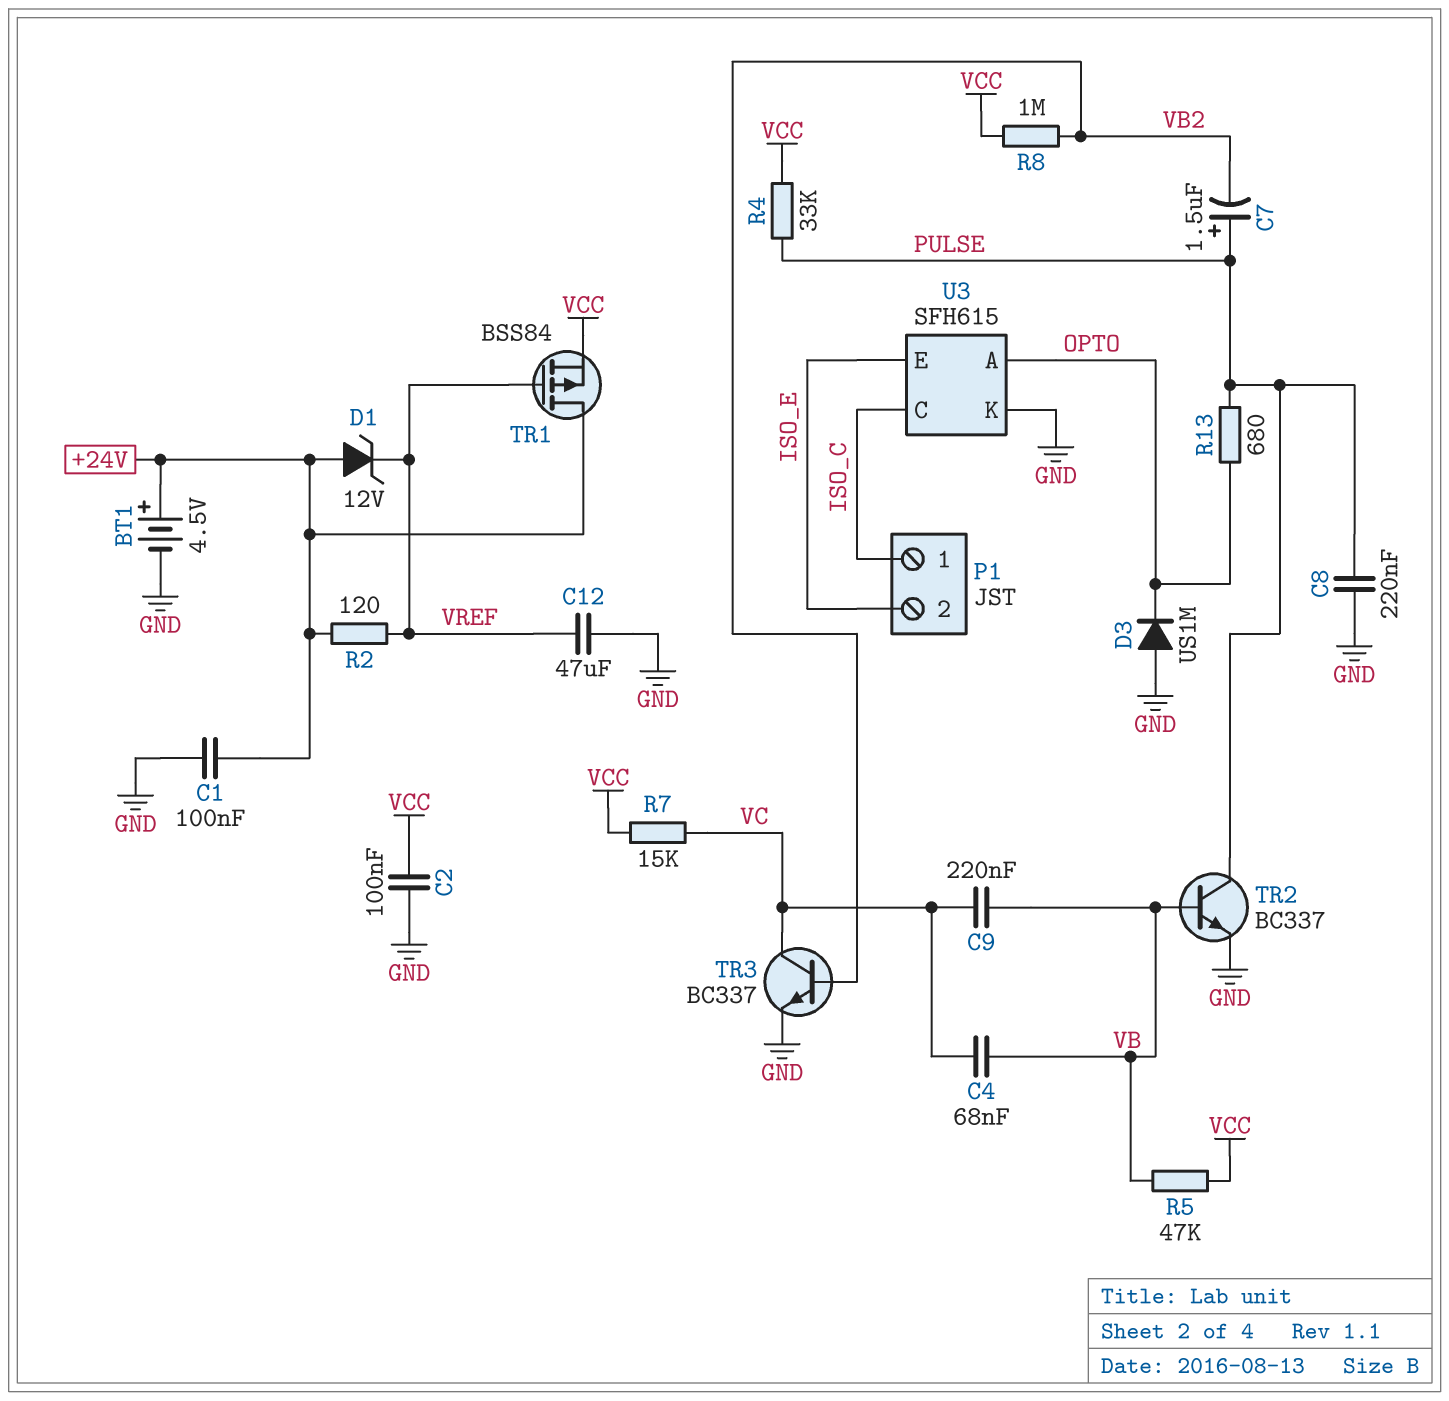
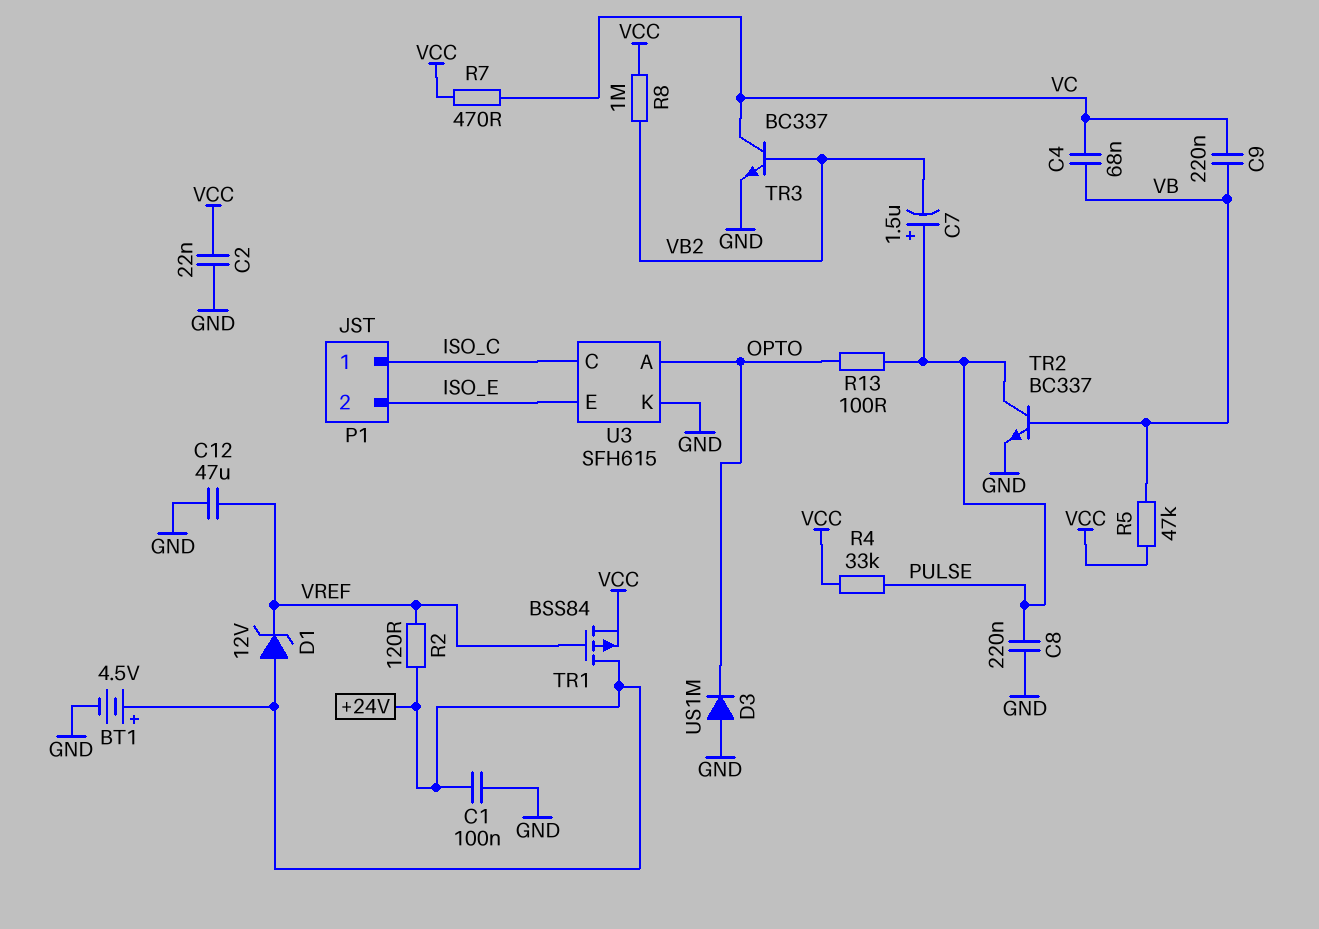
C2: 100nF (GND, VCC) -> 22nF (GND, VCC)
R7: 15k (VC, VCC) -> 470 (VC, VCC)
R13: 680 (OPTO, PULSE) -> 100 (OPTO, PULSE)

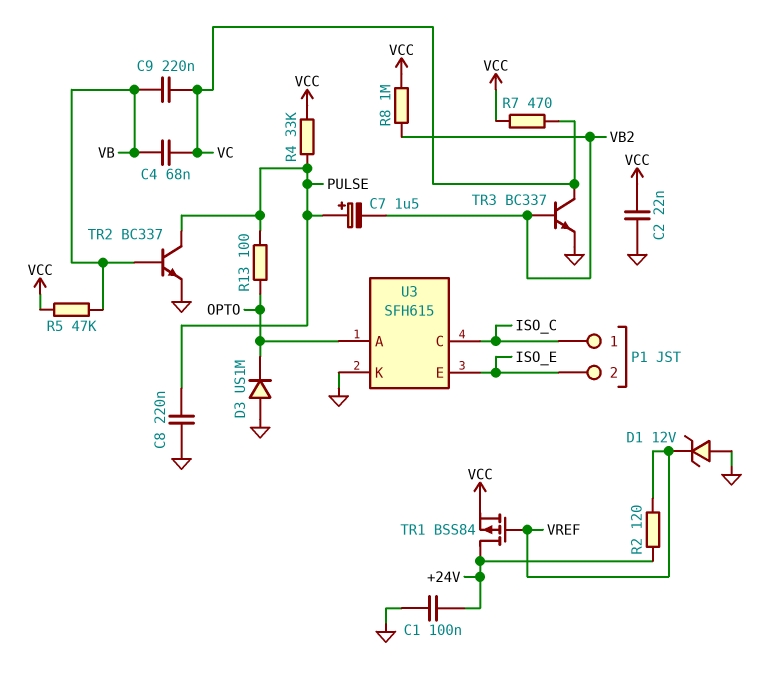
BT1: 4.5V (plus +24V, minus GND) -> none
C12: 47uF (GND, VREF) -> none
D1: zener 12V (A +24V, K VREF) -> zener 12V (A GND, K VREF)

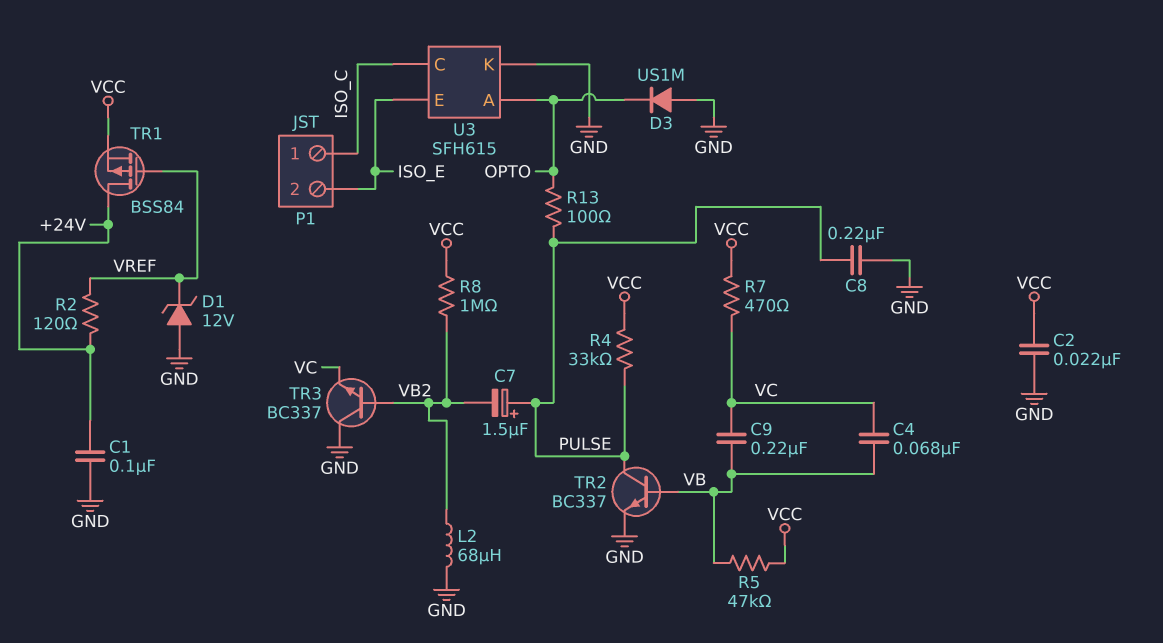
L2: none -> 68uH (GND, VB2)
TR3: NPN BC337 (B VB2, C VC, E GND) -> NPN BC337 (B VB2, C GND, E VC)

